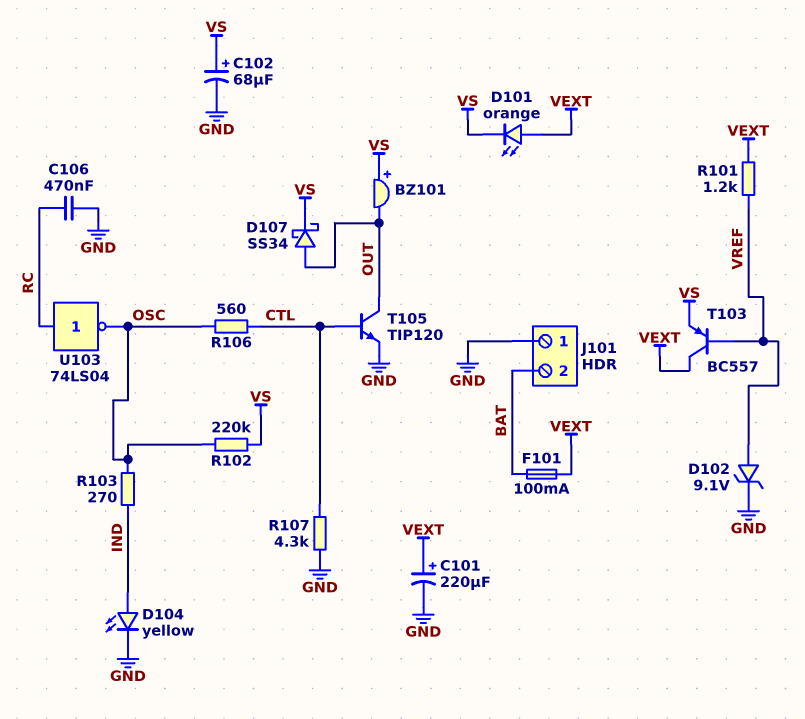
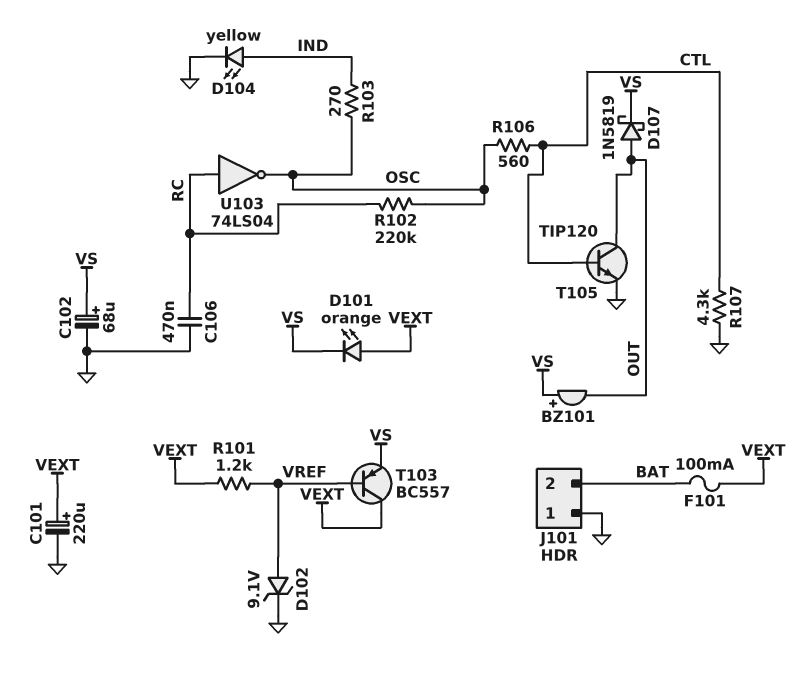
D107: schottky SS34 (A OUT, K VS) -> schottky 1N5819 (A OUT, K VS)
R102: 220k (OSC, VS) -> 220k (OSC, RC)

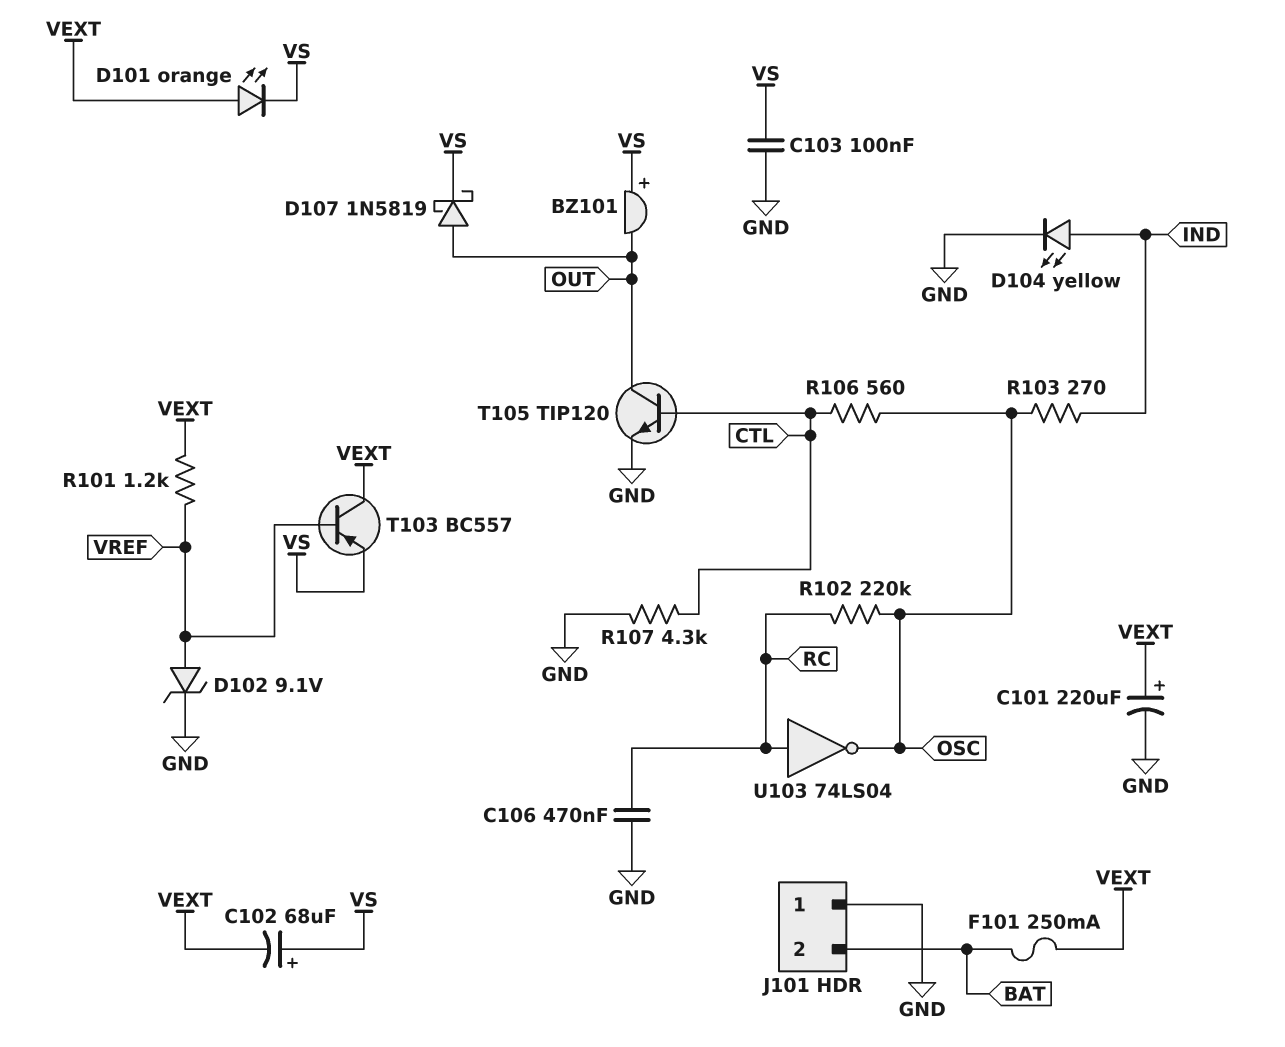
C102: 68uF (plus VS, minus GND) -> 68uF (plus VS, minus VEXT)
C103: none -> 100nF (GND, VS)
F101: 100mA (BAT, VEXT) -> 250mA (BAT, VEXT)

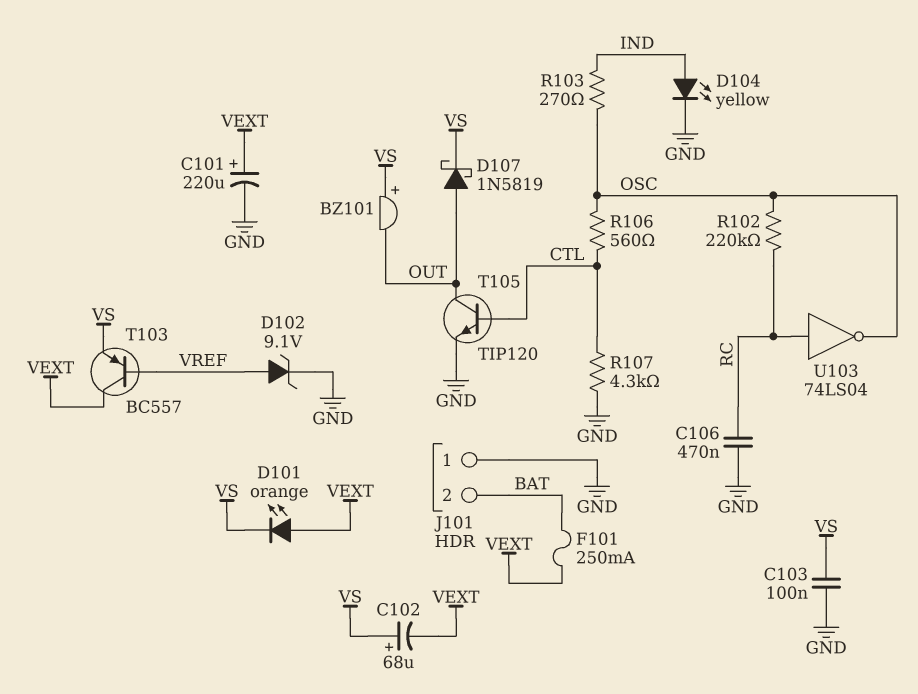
R101: 1.2k (VEXT, VREF) -> none

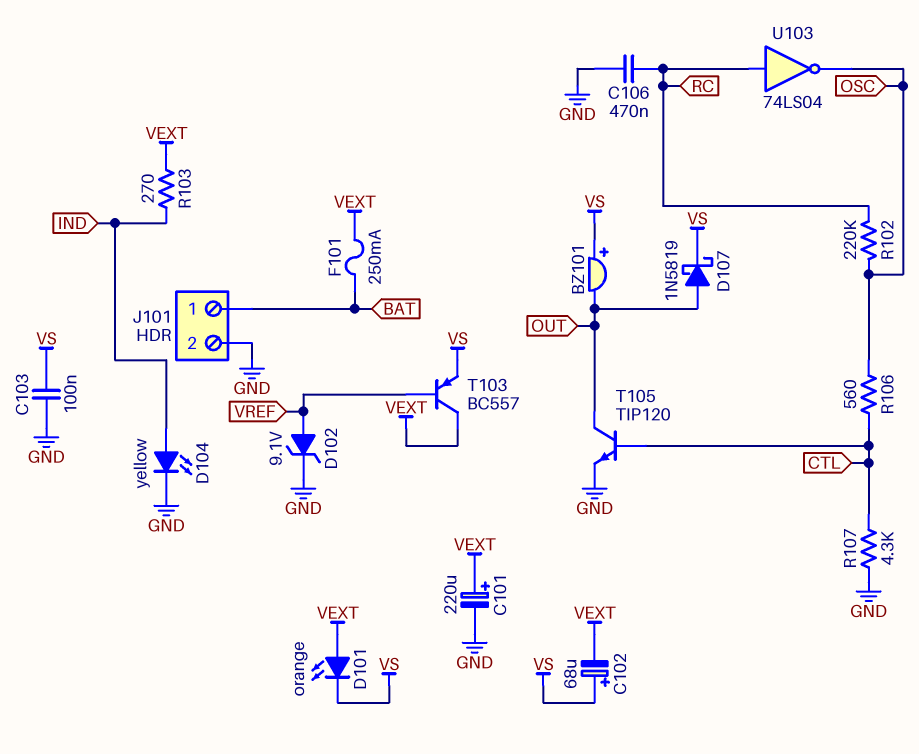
J101 pin 1: GND -> BAT
J101 pin 2: BAT -> GND
R103: 270 (IND, OSC) -> 270 (IND, VEXT)

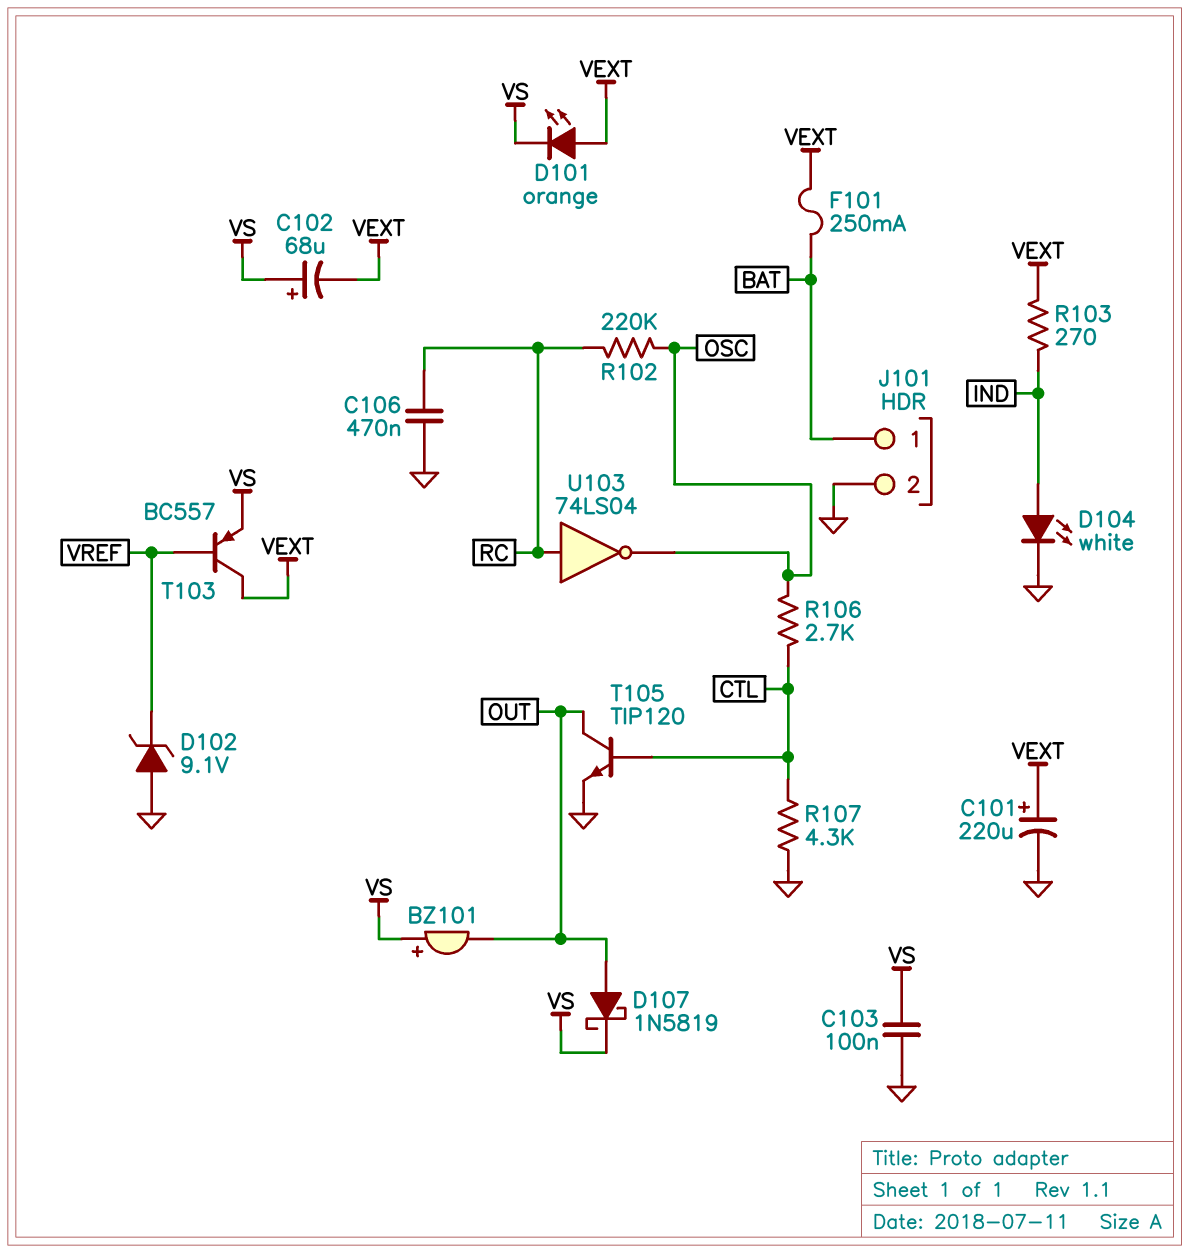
D102: zener 9.1V (A VREF, K GND) -> zener 9.1V (A GND, K VREF)
D104: LED yellow (A IND, K GND) -> LED white (A IND, K GND)
R106: 560 (CTL, OSC) -> 2.7k (CTL, OSC)

